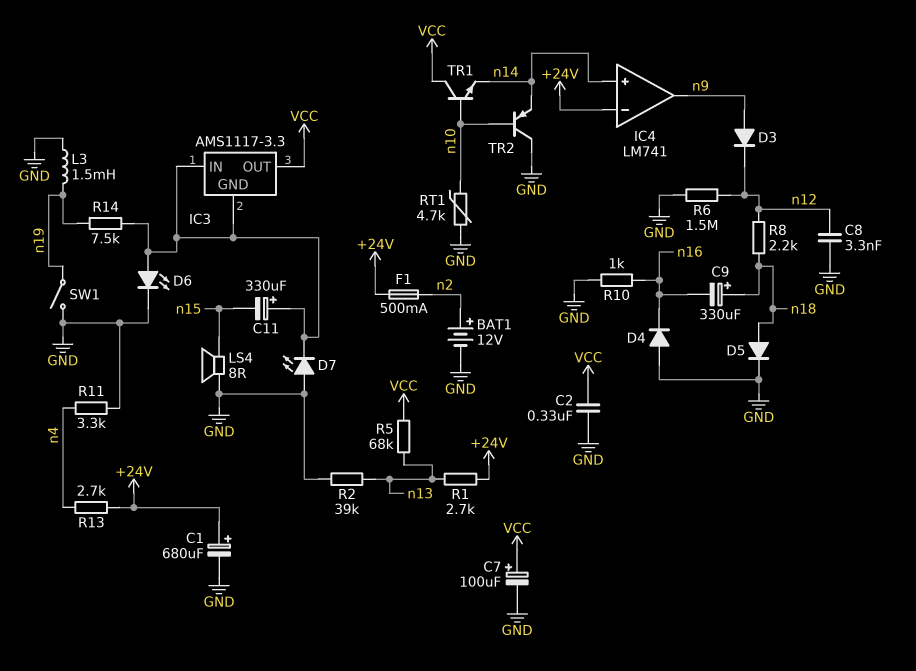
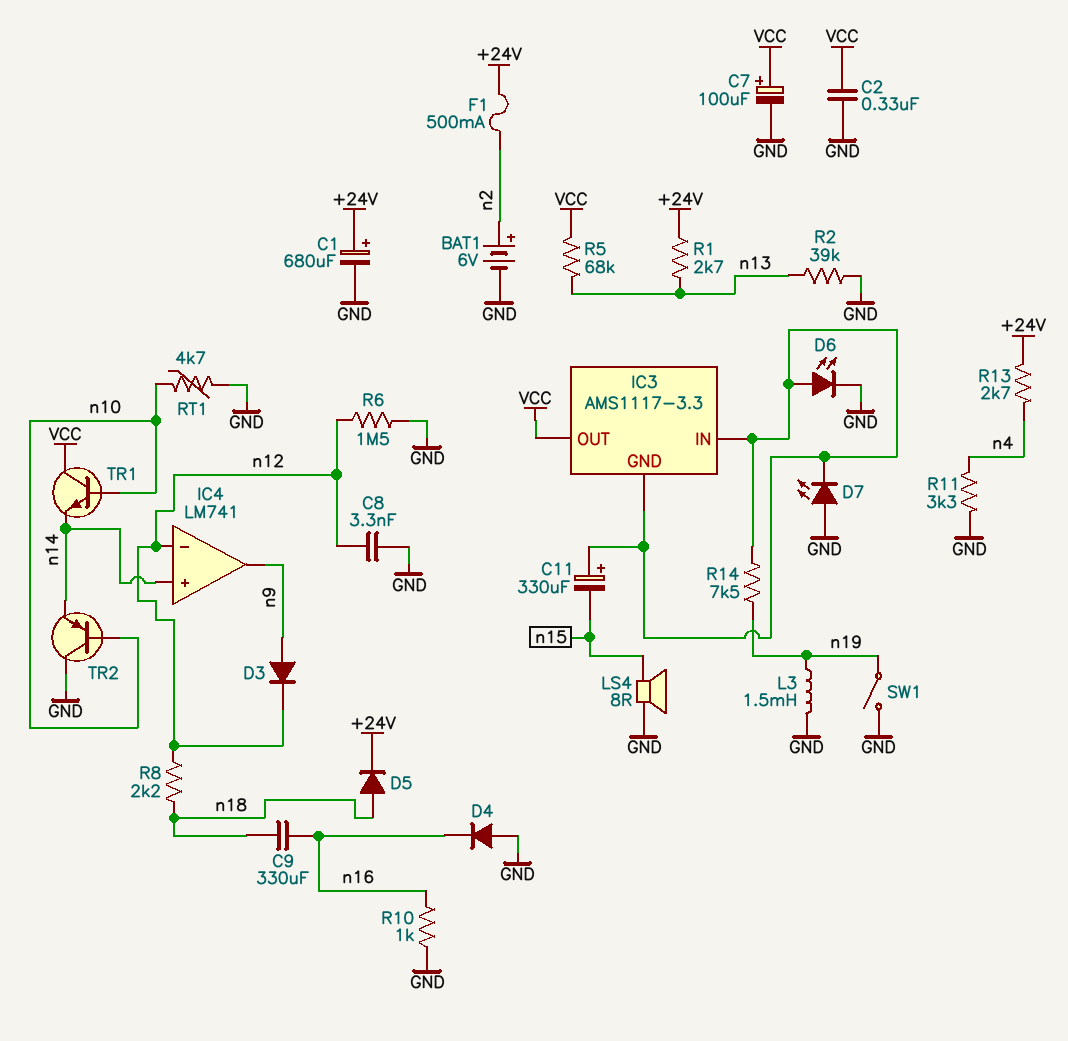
BAT1: 12V (plus n2, minus GND) -> 6V (plus n2, minus GND)
C9: 330uF (plus n18, minus n16) -> 330uF (n16, n18)
D5: diode (A n18, K GND) -> diode (A n18, K +24V)
IC4 pin in-: +24V -> n12

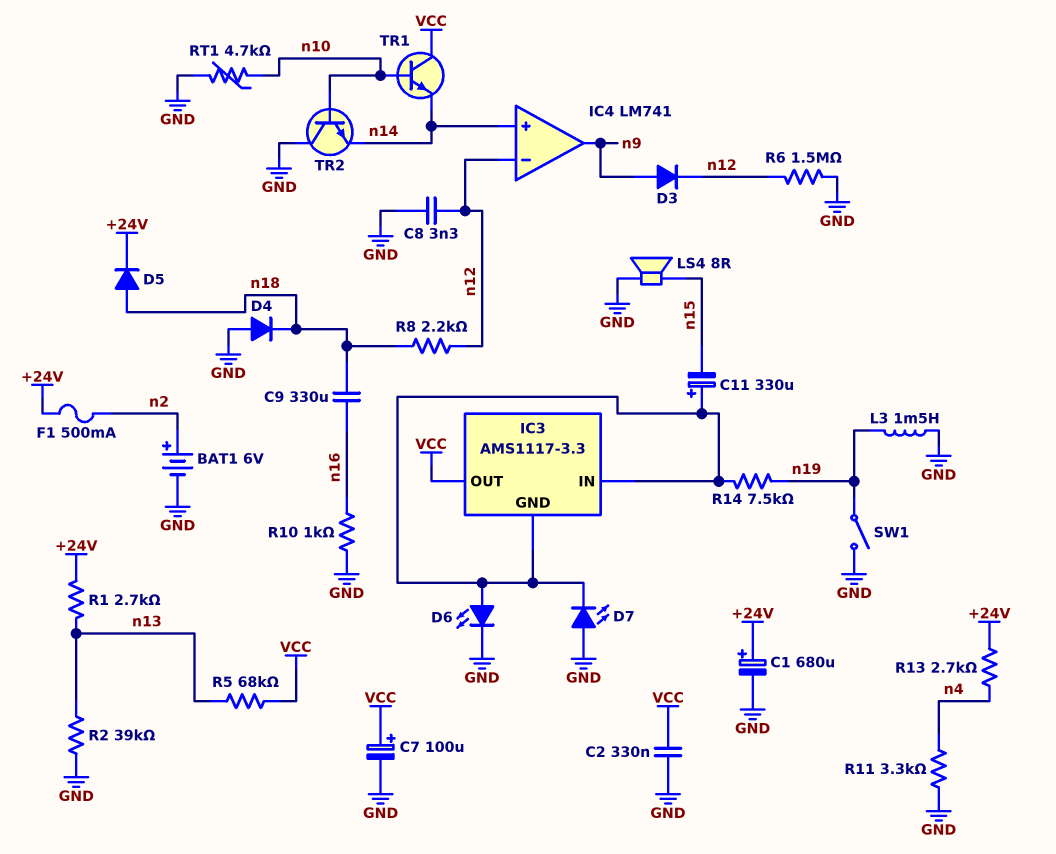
D4: diode (A GND, K n16) -> diode (A GND, K n18)
TR2: PNP (B n10, C GND, E n14) -> NPN (B n10, C GND, E n14)

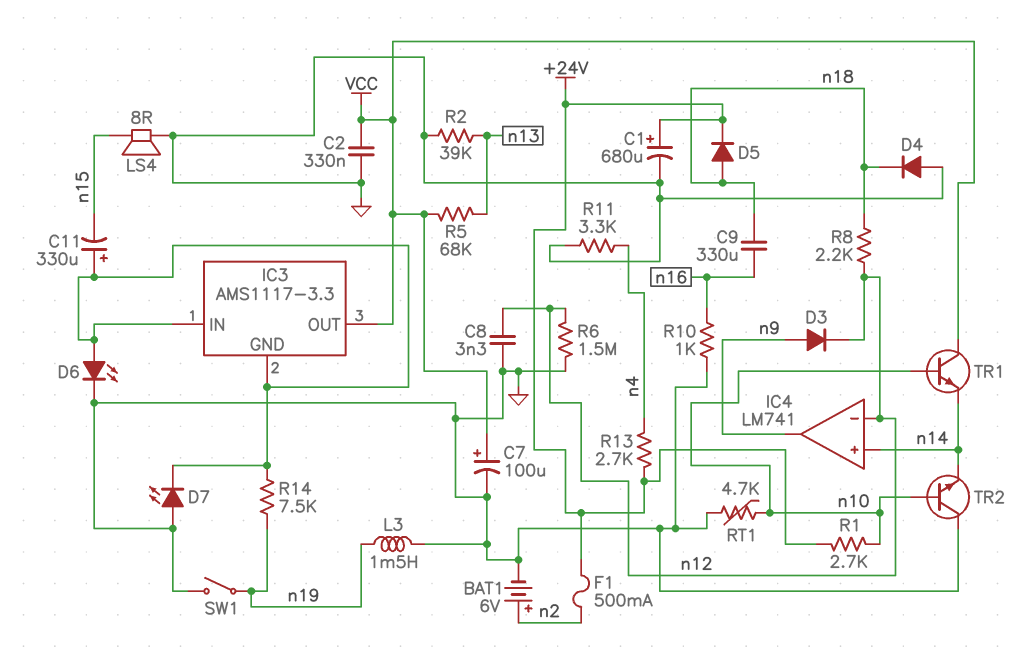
R1: 2.7k (+24V, n13) -> 2.7k (+24V, n10)

